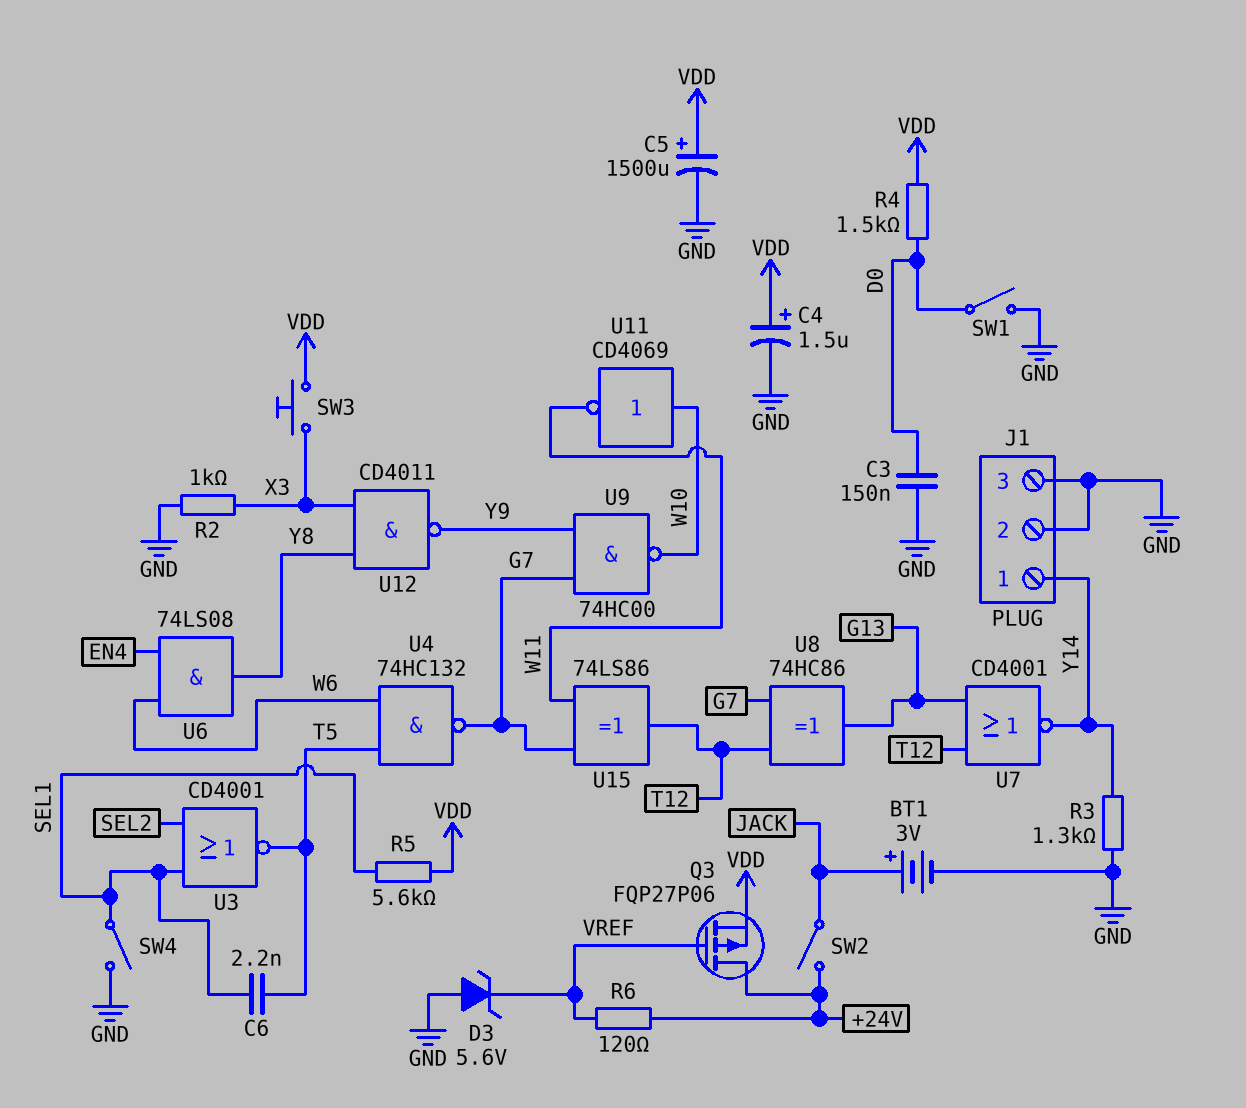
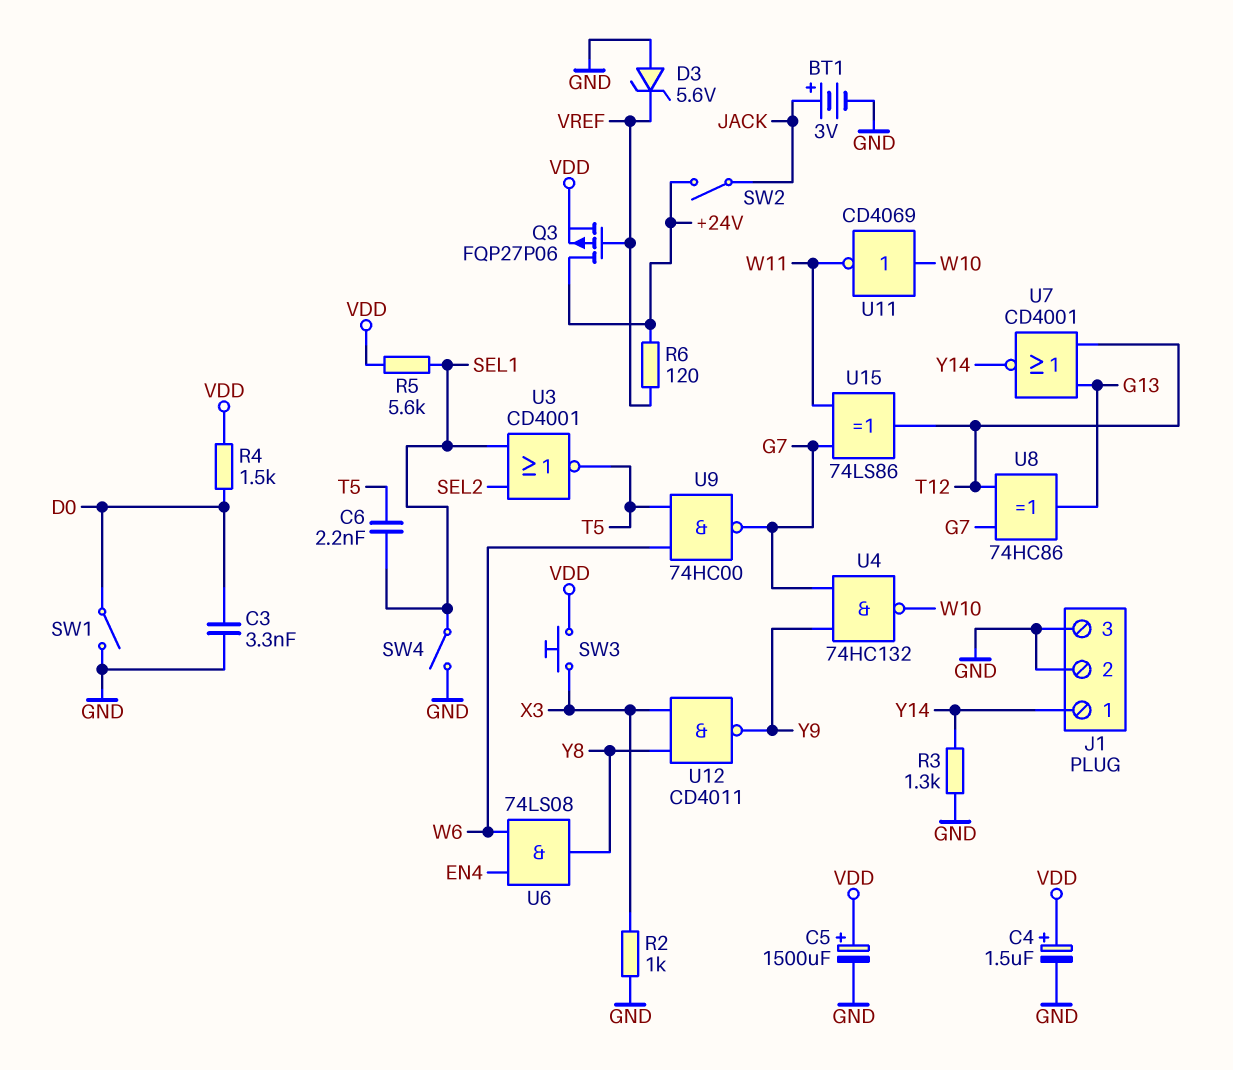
C3: 150nF (D0, GND) -> 3.3nF (D0, GND)
U4: NAND 74HC132 (in T5, in W6, out G7) -> NAND 74HC132 (in G7, in Y9, out W10)
U9: NAND 74HC00 (in G7, in Y9, out W10) -> NAND 74HC00 (in T5, in W6, out G7)

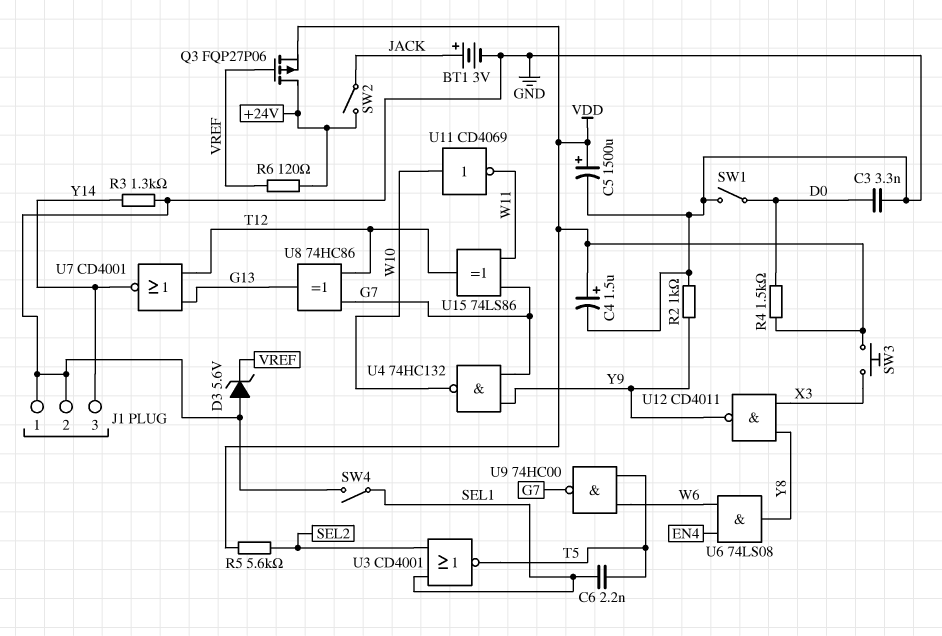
J1 pin 1: Y14 -> GND
J1 pin 3: GND -> Y14
R2: 1k (GND, X3) -> 1k (GND, Y9)
R5: 5.6k (SEL1, VDD) -> 5.6k (SEL2, VDD)

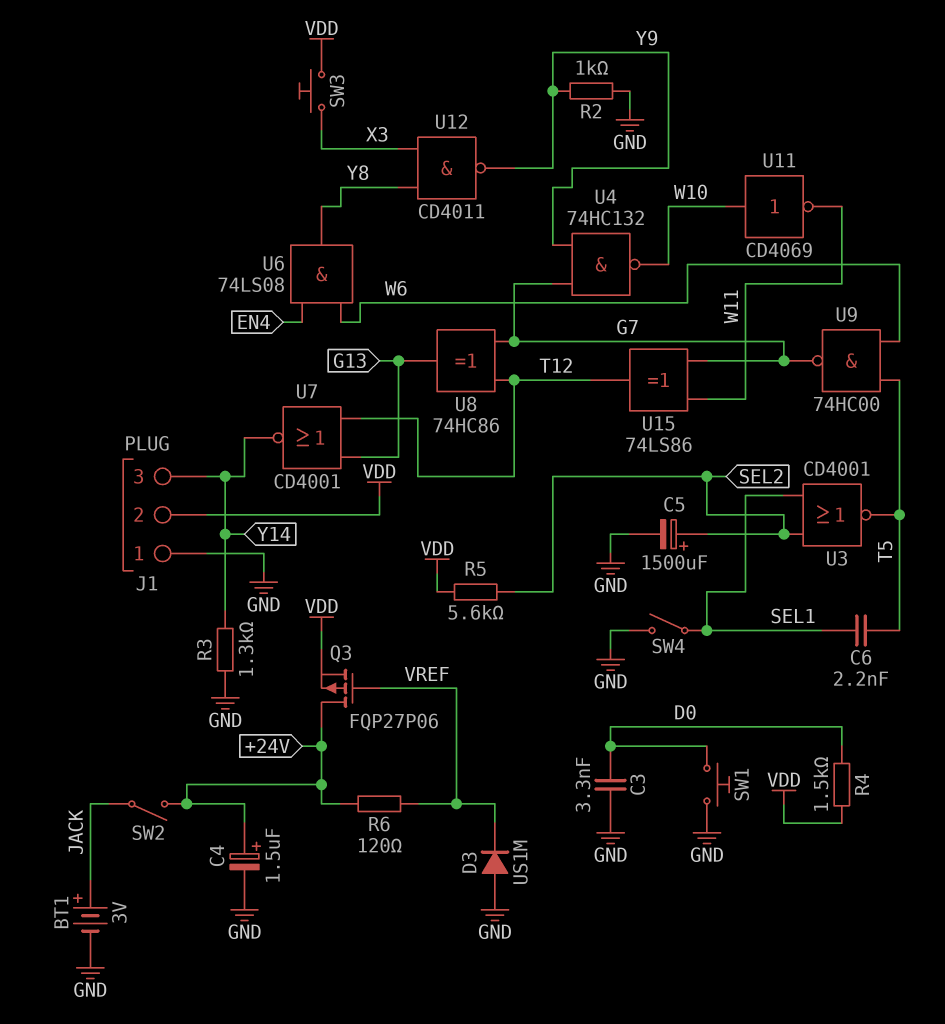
C4: 1.5uF (plus VDD, minus GND) -> 1.5uF (plus +24V, minus GND)
C5: 1500uF (plus VDD, minus GND) -> 1500uF (plus SEL2, minus GND)
D3: zener 5.6V (A GND, K VREF) -> diode US1M (A GND, K VREF)
J1 pin 2: GND -> VDD
SW1: switch (D0, GND) -> button (D0, GND)

